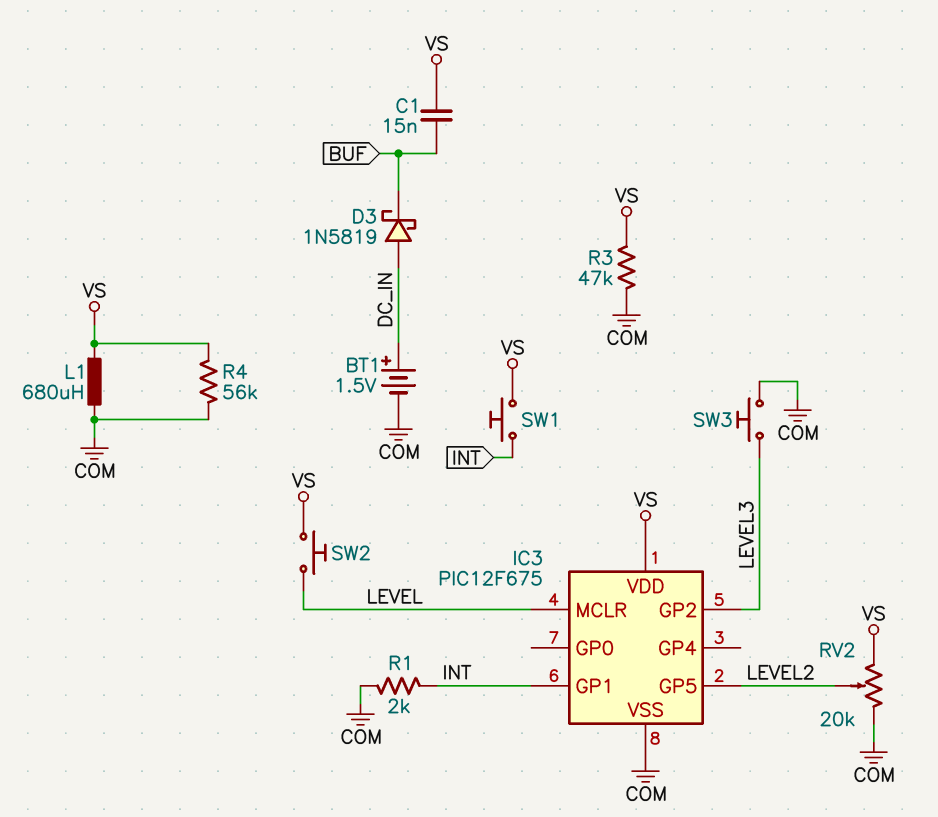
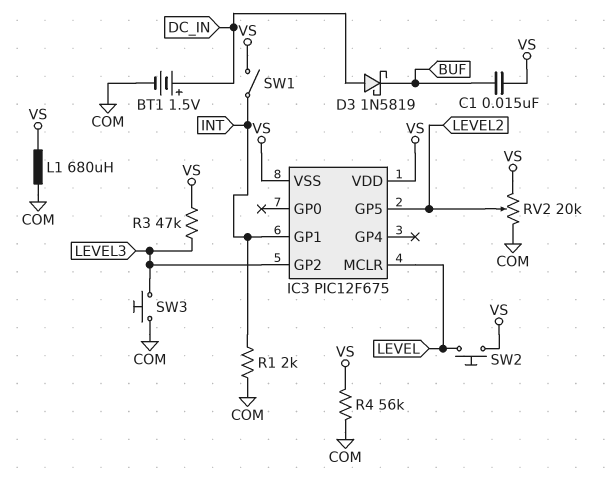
IC3 pin VSS: COM -> VS
R3: 47k (COM, VS) -> 47k (LEVEL3, VS)
SW1: button (INT, VS) -> switch (INT, VS)

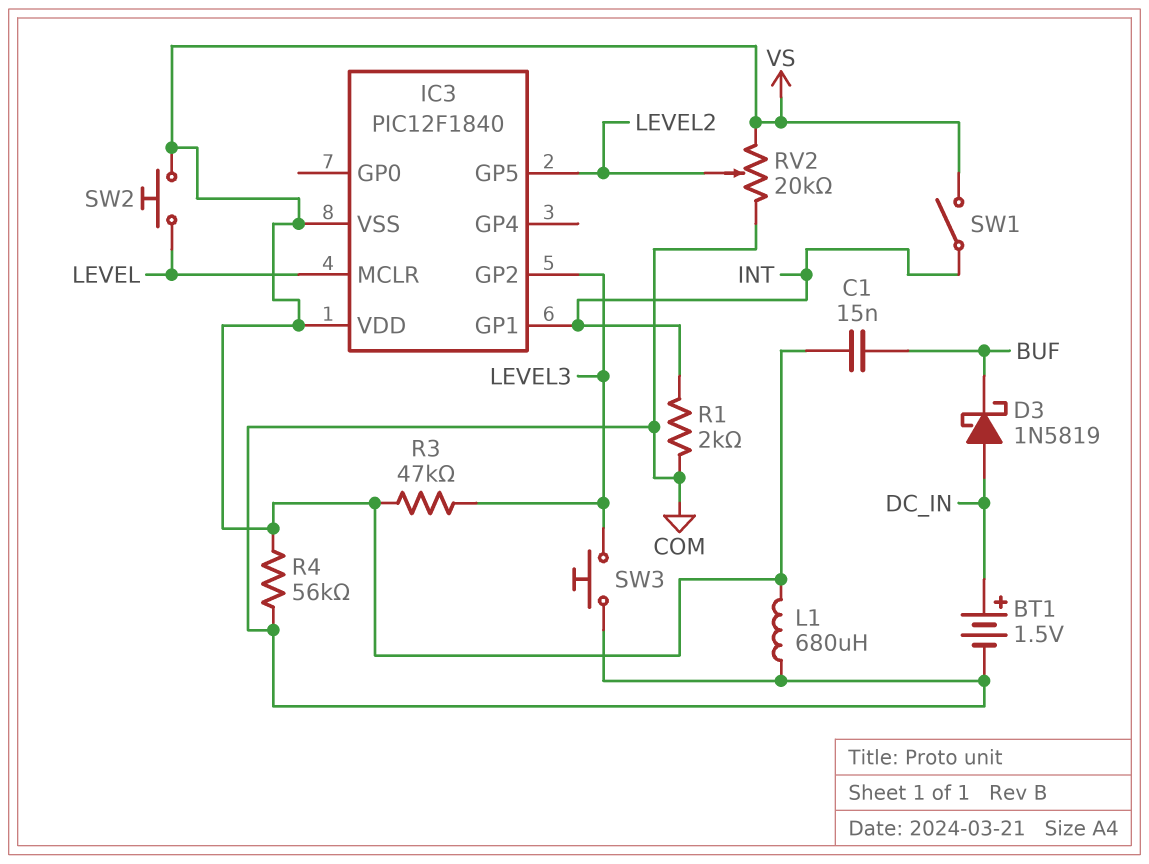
IC3: PIC12F675 -> PIC12F1840

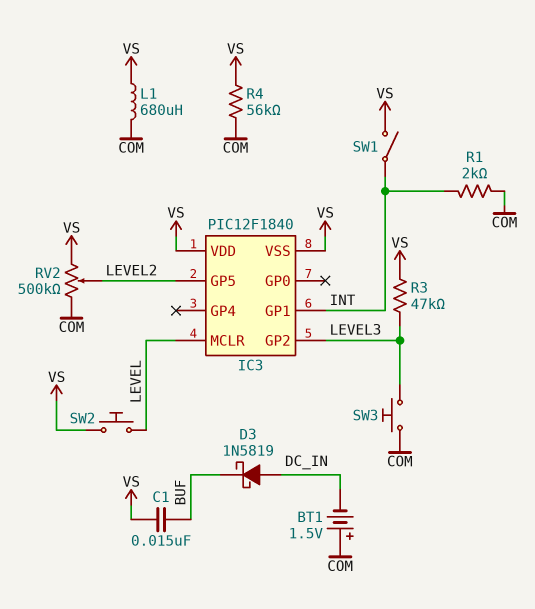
BT1: 1.5V (plus DC_IN, minus COM) -> 1.5V (plus COM, minus DC_IN)
RV2: 20k (COM, VS, wiper LEVEL2) -> 500k (COM, VS, wiper LEVEL2)

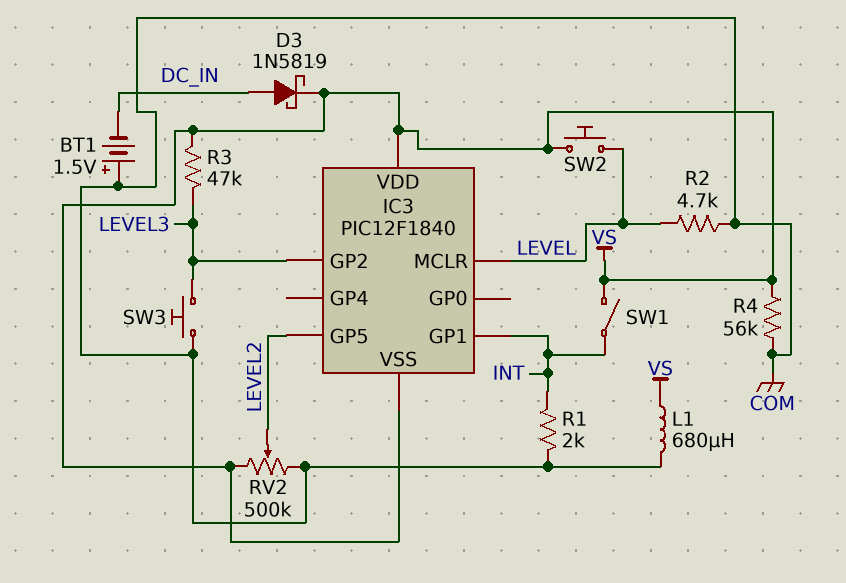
C1: 15nF (BUF, VS) -> none
D3: schottky 1N5819 (A DC_IN, K BUF) -> schottky 1N5819 (A DC_IN, K VS)
R2: none -> 4.7k (COM, LEVEL)

